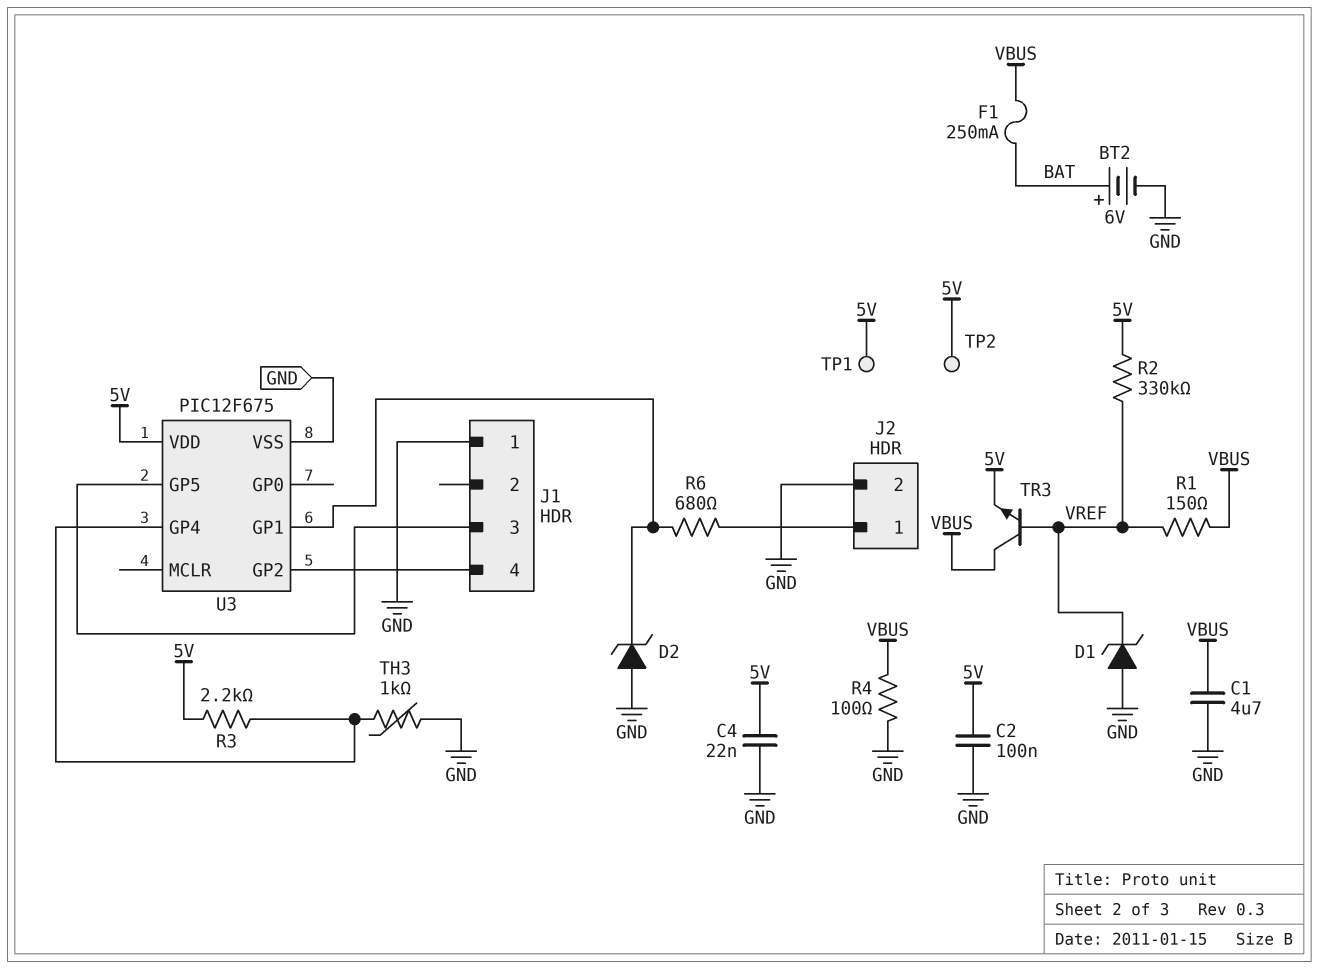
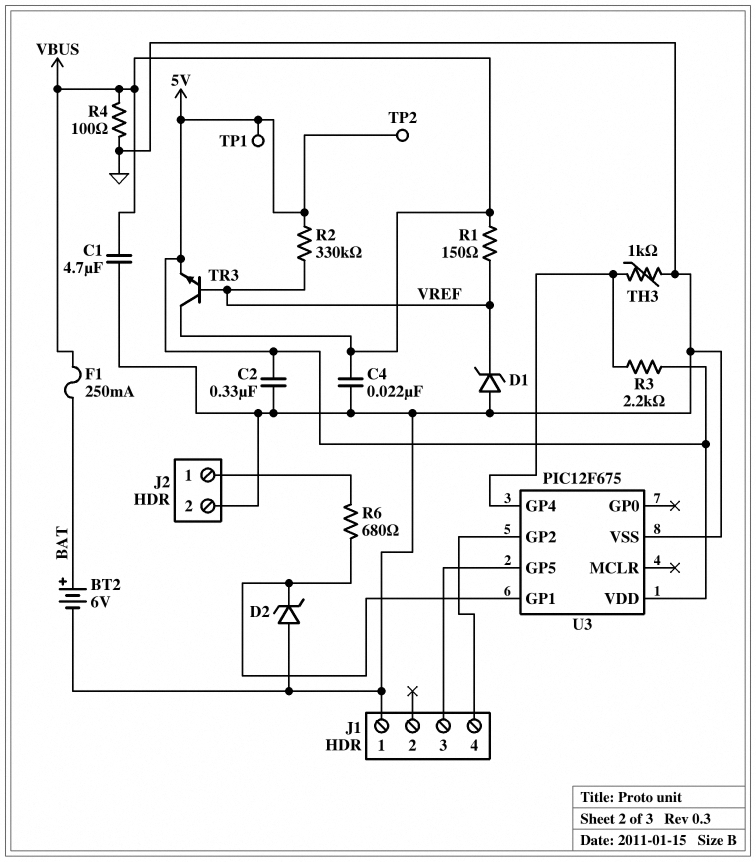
C2: 100nF (5V, GND) -> 330nF (5V, GND)
C4: 22nF (5V, GND) -> 22nF (GND, VBUS)

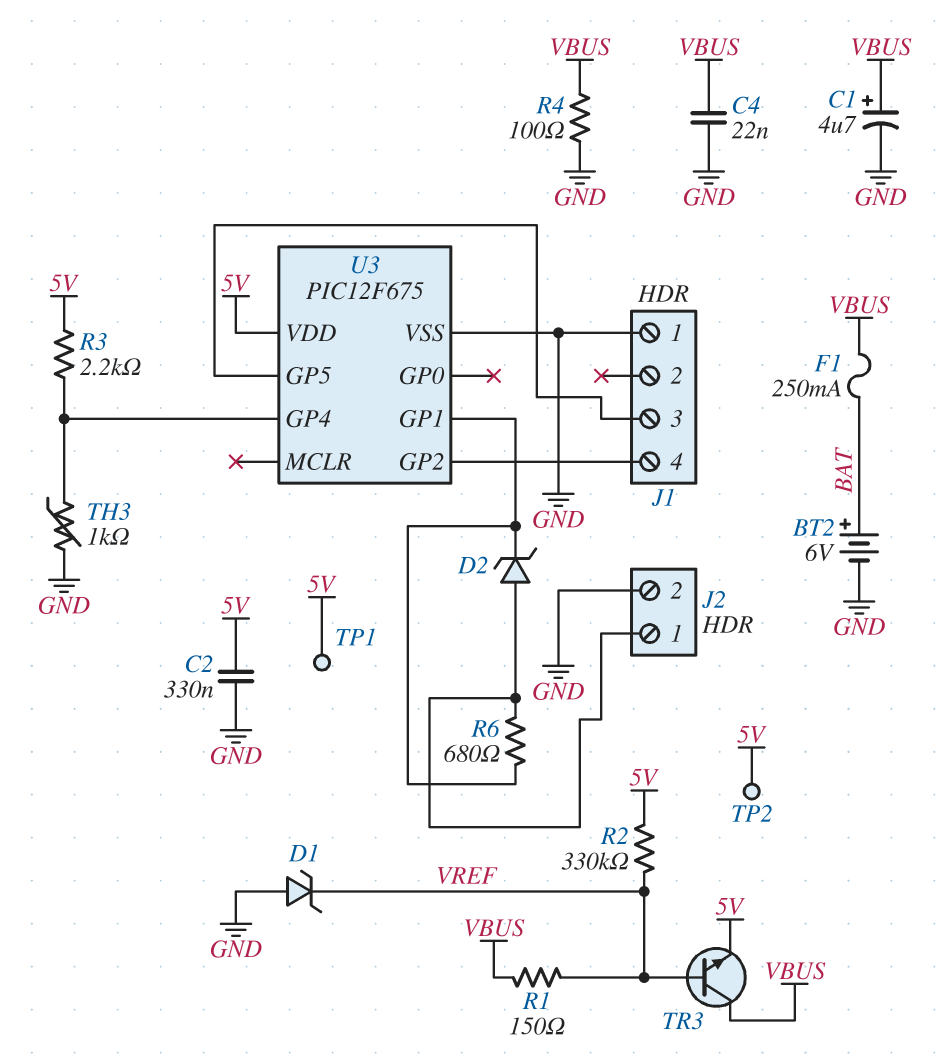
C1: 4.7uF (GND, VBUS) -> 4.7uF (plus VBUS, minus GND)
D2: zener (A GND, K U3/GP1) -> zener (A J2/1, K U3/GP1)

